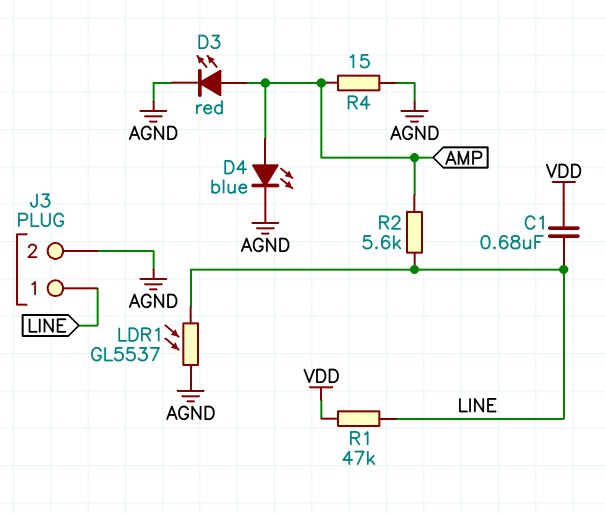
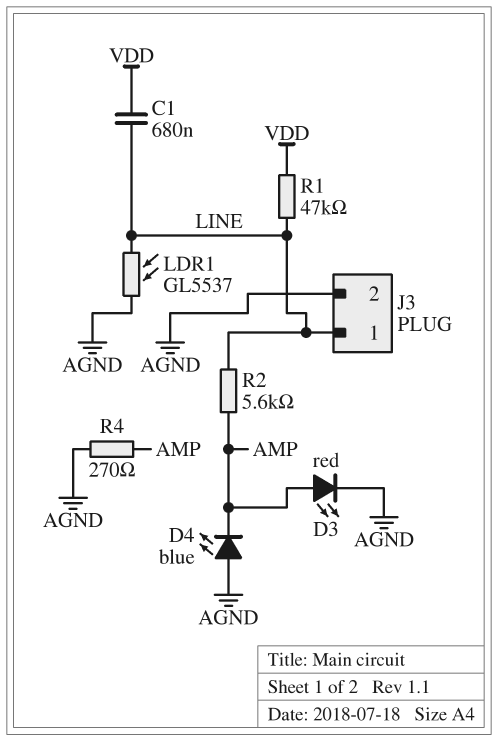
D4: LED blue (A AMP, K AGND) -> LED blue (A AGND, K AMP)
R4: 15 (AGND, AMP) -> 270 (AGND, AMP)

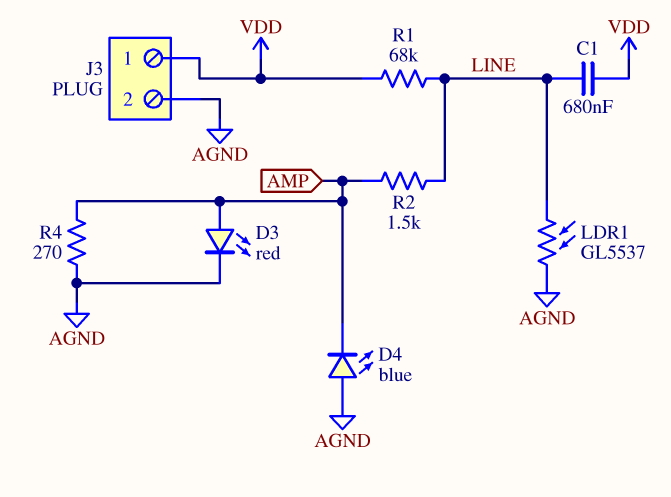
J3 pin 1: LINE -> VDD
R1: 47k (LINE, VDD) -> 68k (LINE, VDD)
R2: 5.6k (AMP, LINE) -> 1.5k (AMP, LINE)

